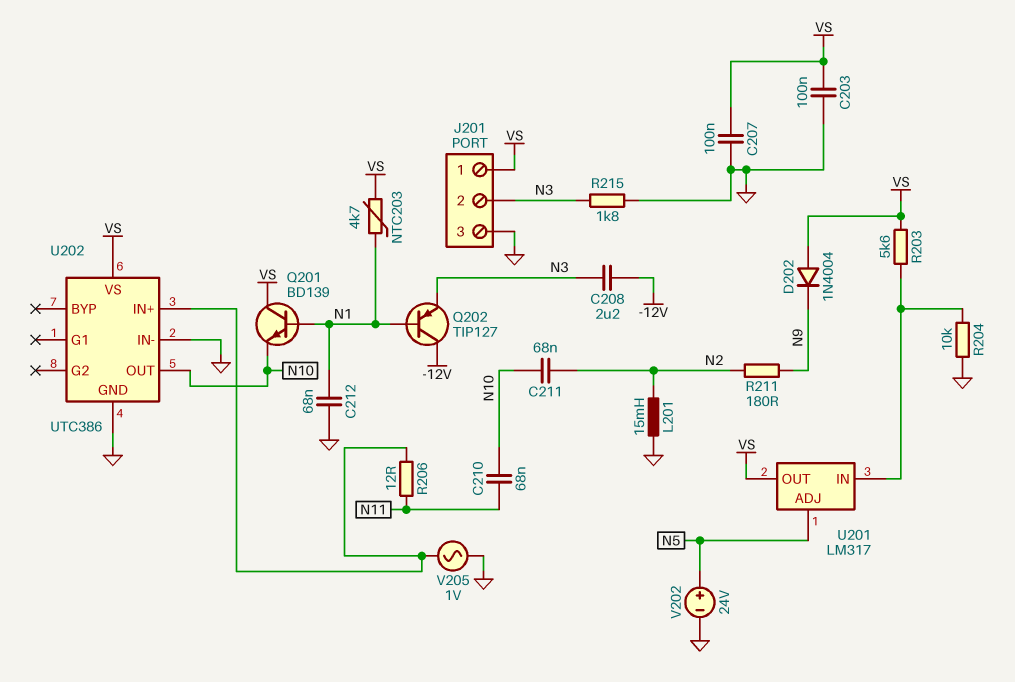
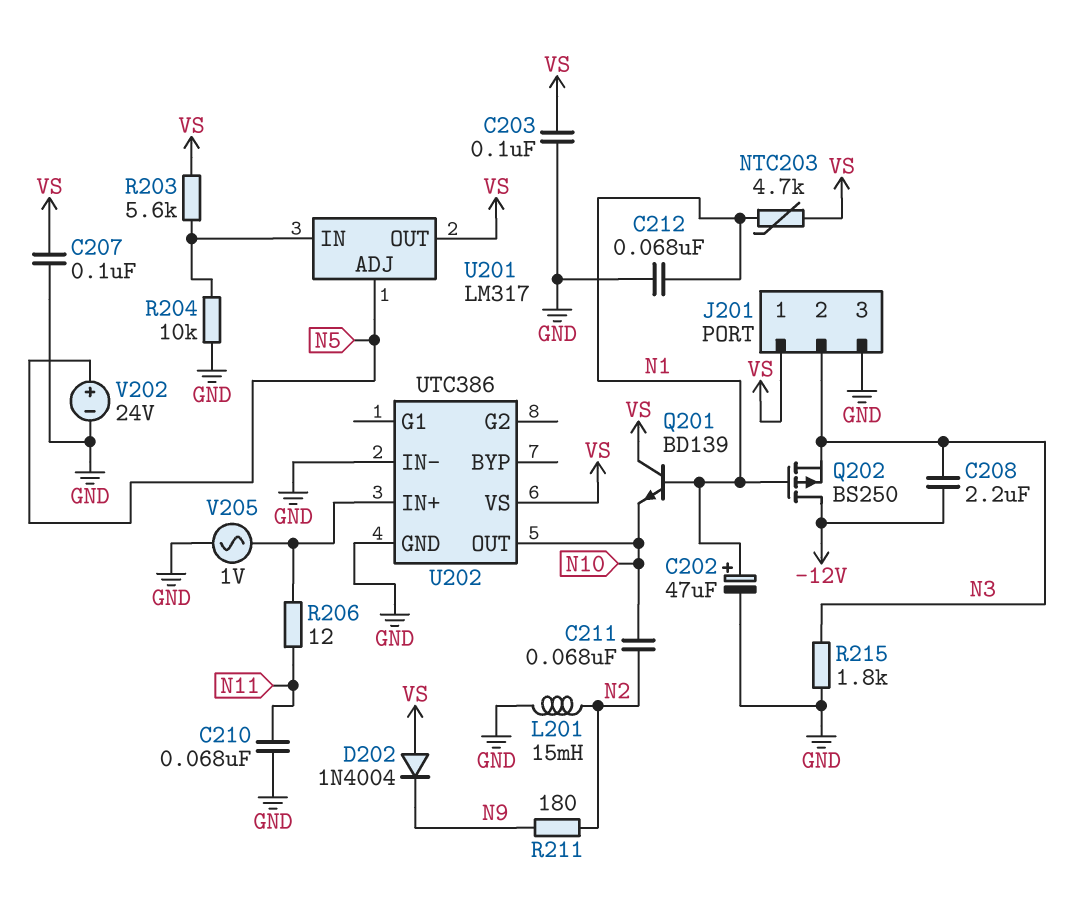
C202: none -> 47uF (plus N1, minus GND)
C210: 68nF (N10, N11) -> 68nF (GND, N11)
Q202: PNP TIP127 (B N1, C -12V, E N3) -> PMOS BS250 (G N1, D -12V, S N3)

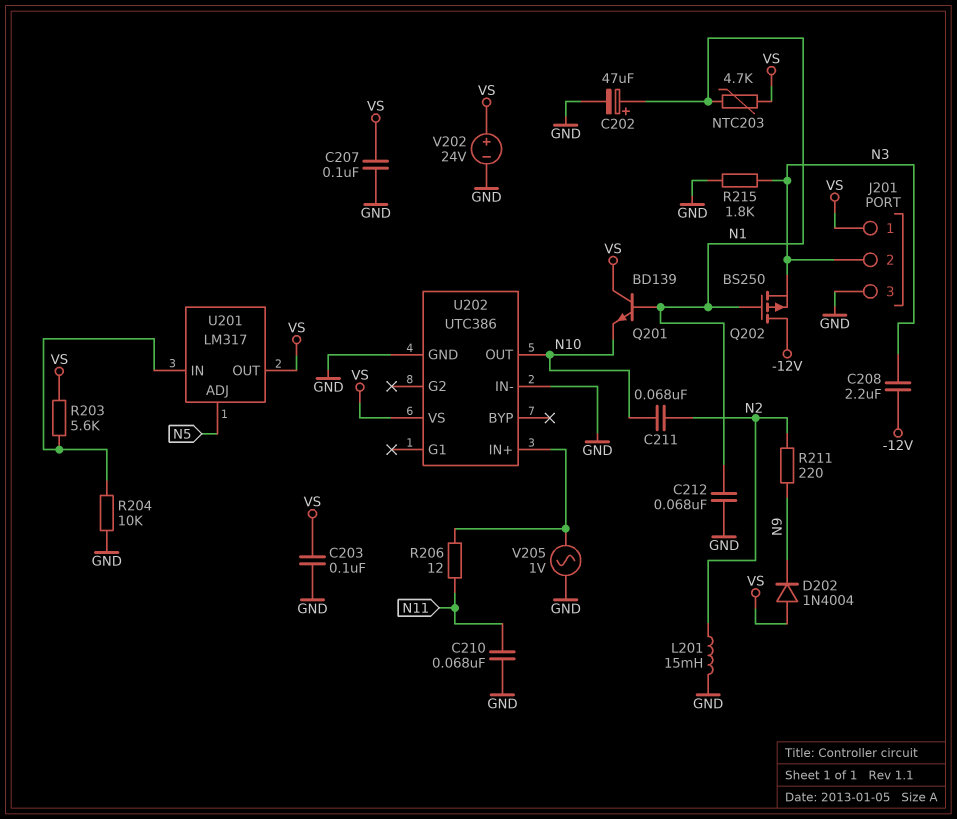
R211: 180 (N2, N9) -> 220 (N2, N9)
V202: 24V (plus N5, minus GND) -> 24V (plus VS, minus GND)

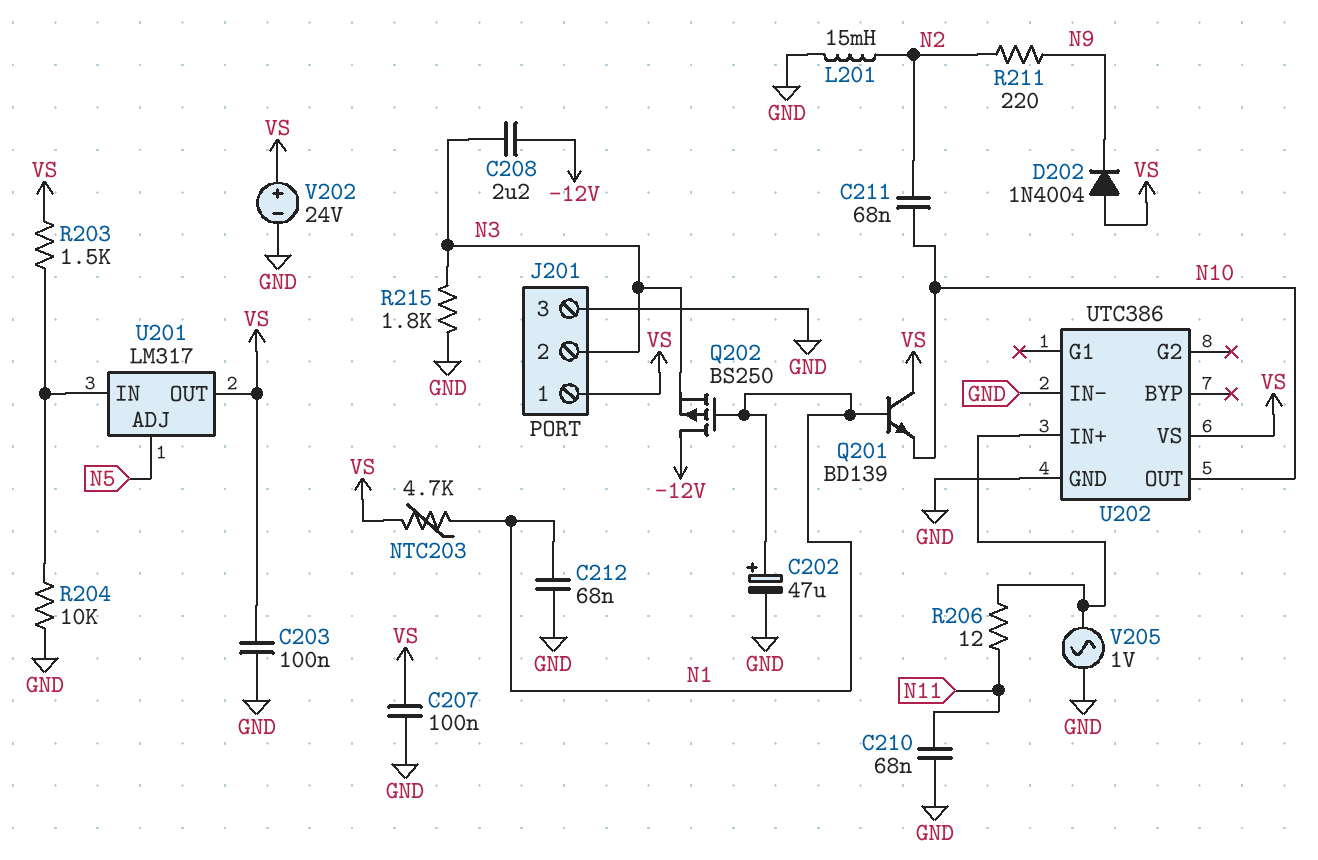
R203: 5.6k (U201/IN, VS) -> 1.5k (U201/IN, VS)

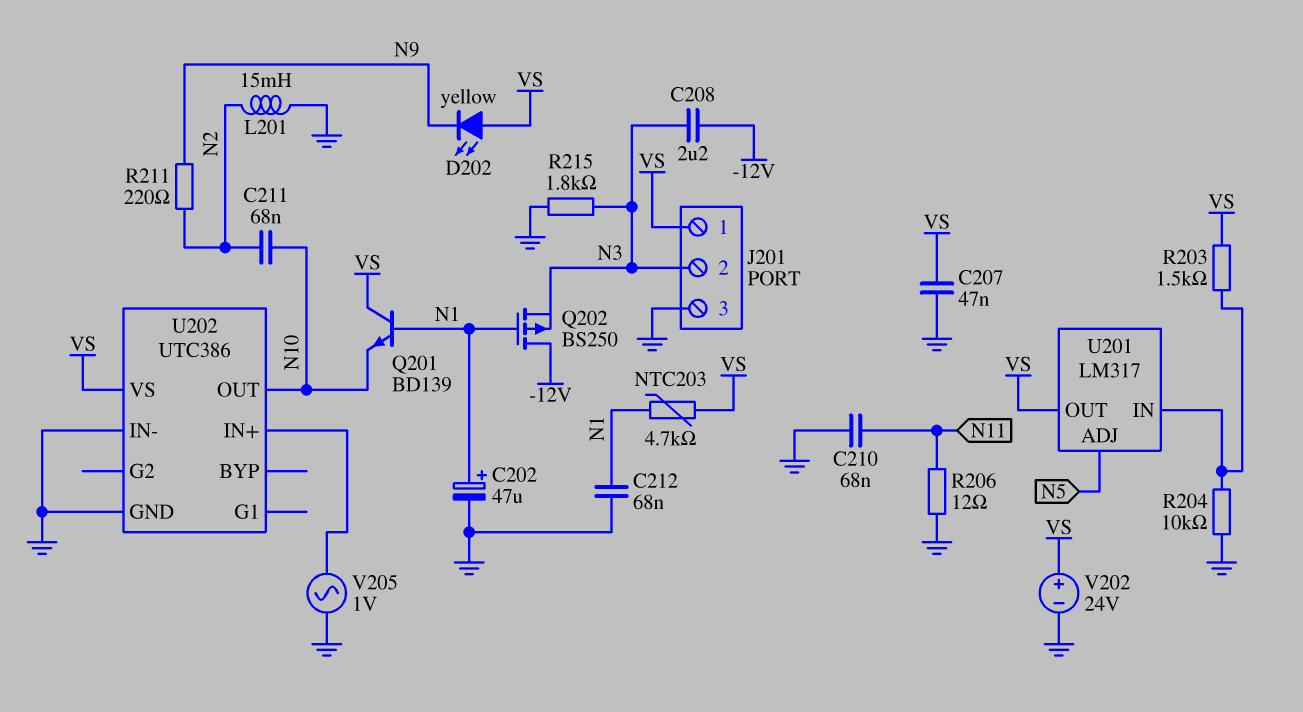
C203: 100nF (GND, VS) -> none
C207: 100nF (GND, VS) -> 47nF (GND, VS)
D202: diode 1N4004 (A VS, K N9) -> LED yellow (A VS, K N9)
R206: 12 (N11, U202/IN+) -> 12 (GND, N11)

